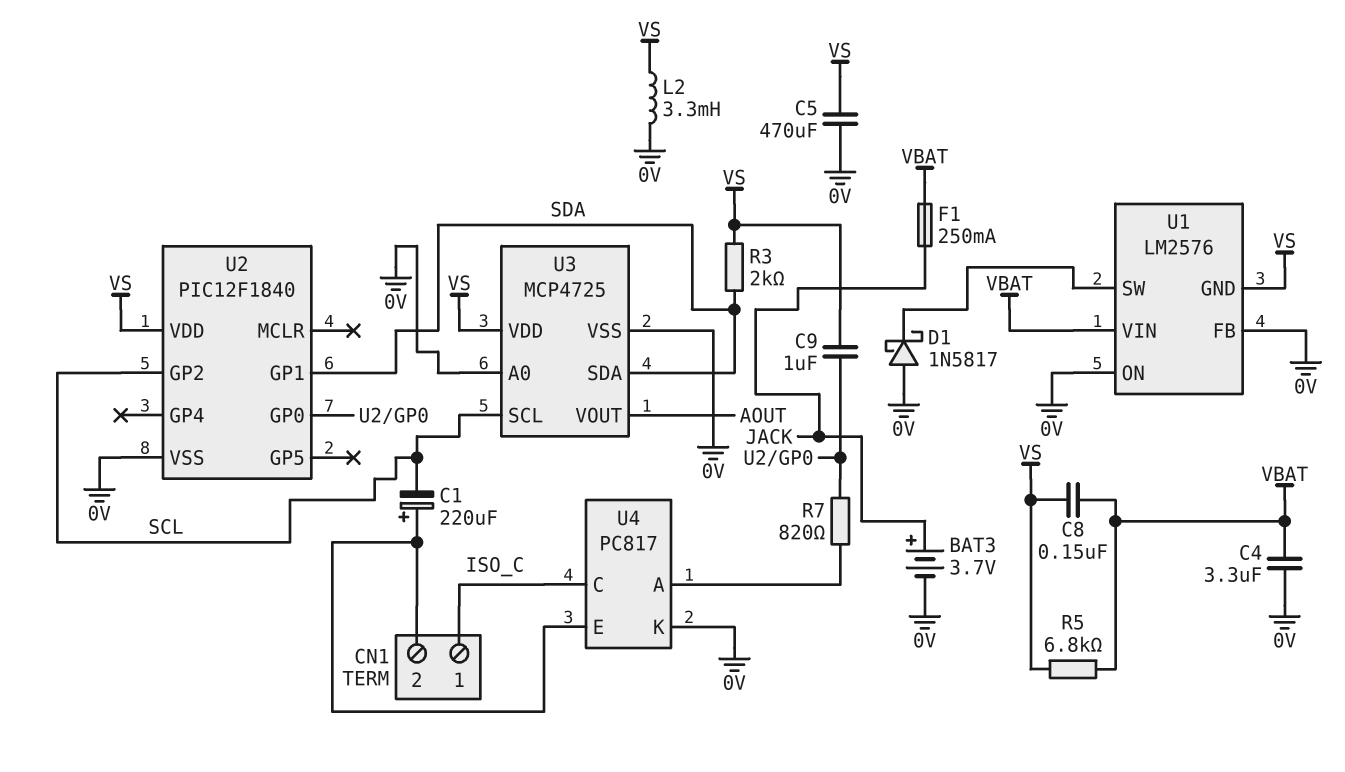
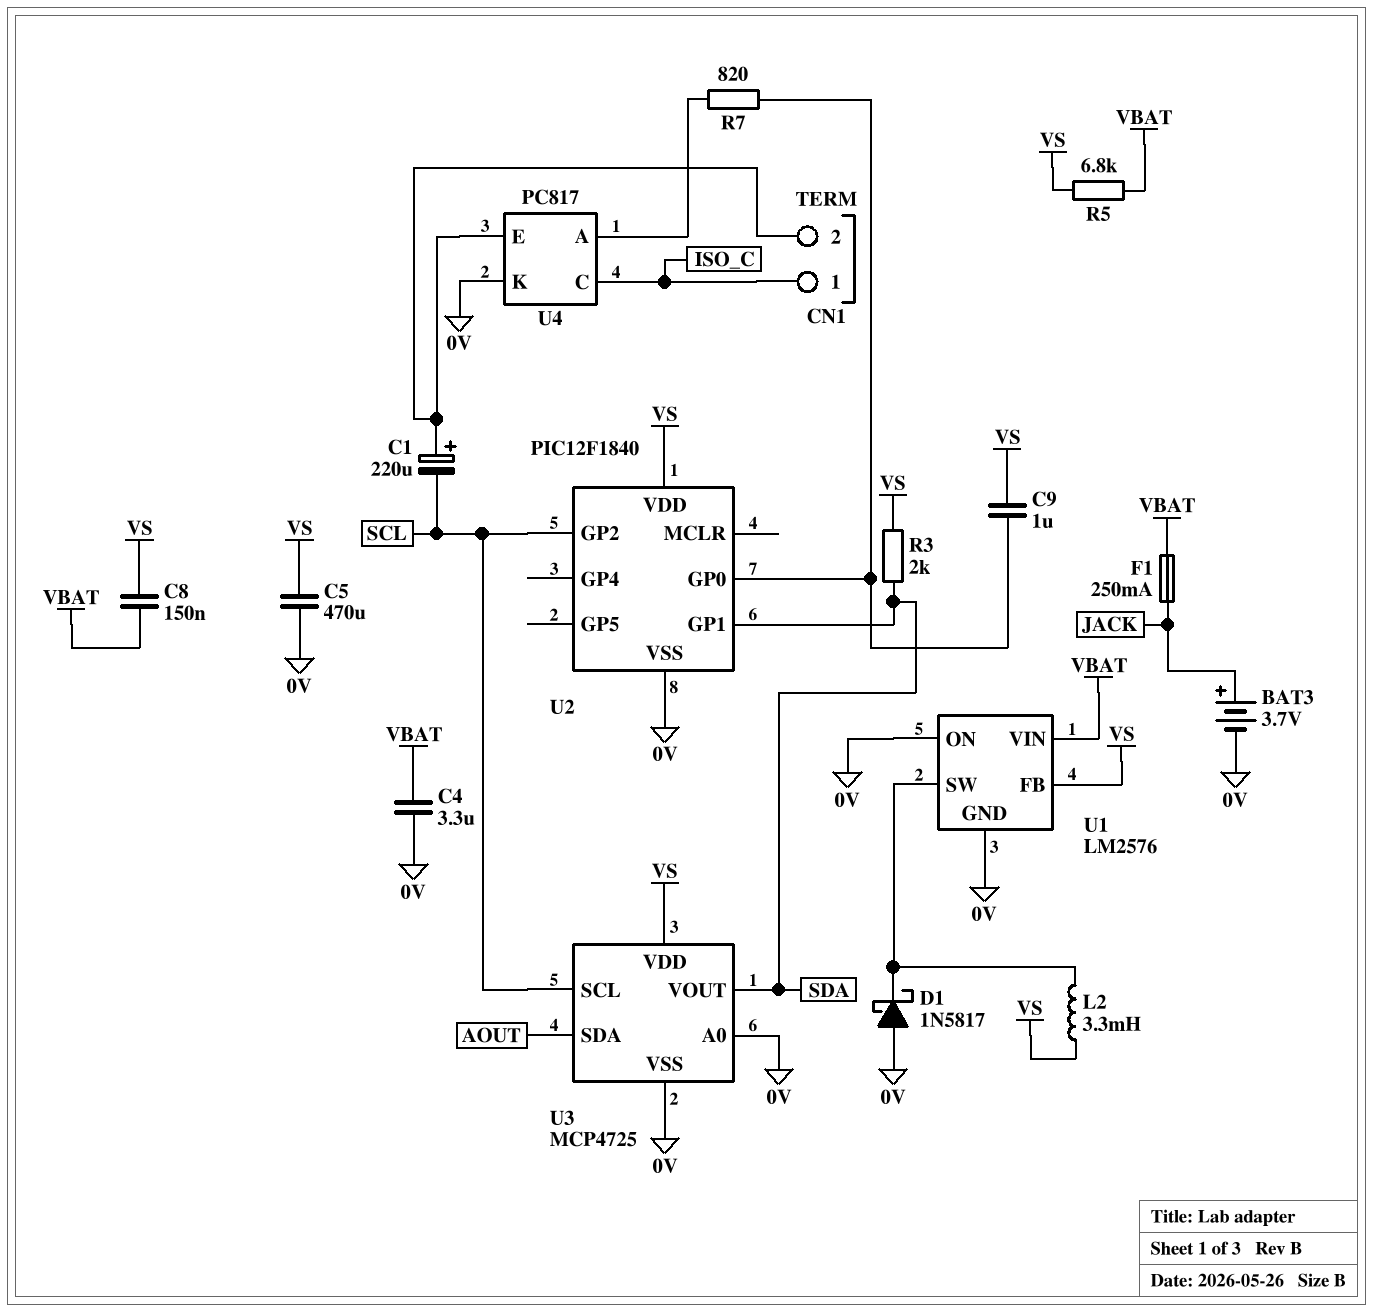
L2: 3.3mH (0V, VS) -> 3.3mH (U1/SW, VS)
U1 pin FB: 0V -> VS
U1 pin GND: VS -> 0V
U3 pin SDA: SDA -> AOUT
U3 pin VOUT: AOUT -> SDA

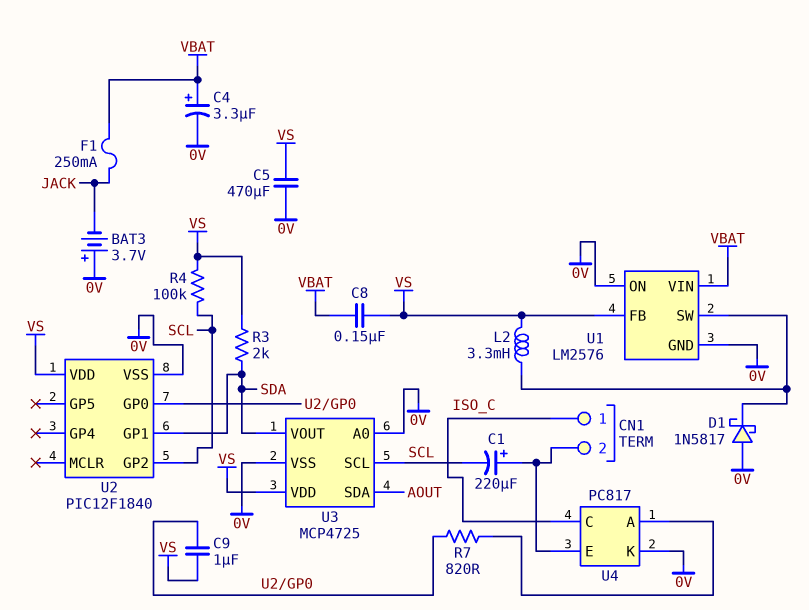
BAT3: 3.7V (plus JACK, minus 0V) -> 3.7V (plus 0V, minus JACK)
C4: 3.3uF (0V, VBAT) -> 3.3uF (plus VBAT, minus 0V)
R4: none -> 100k (SCL, VS)
R5: 6.8k (VBAT, VS) -> none

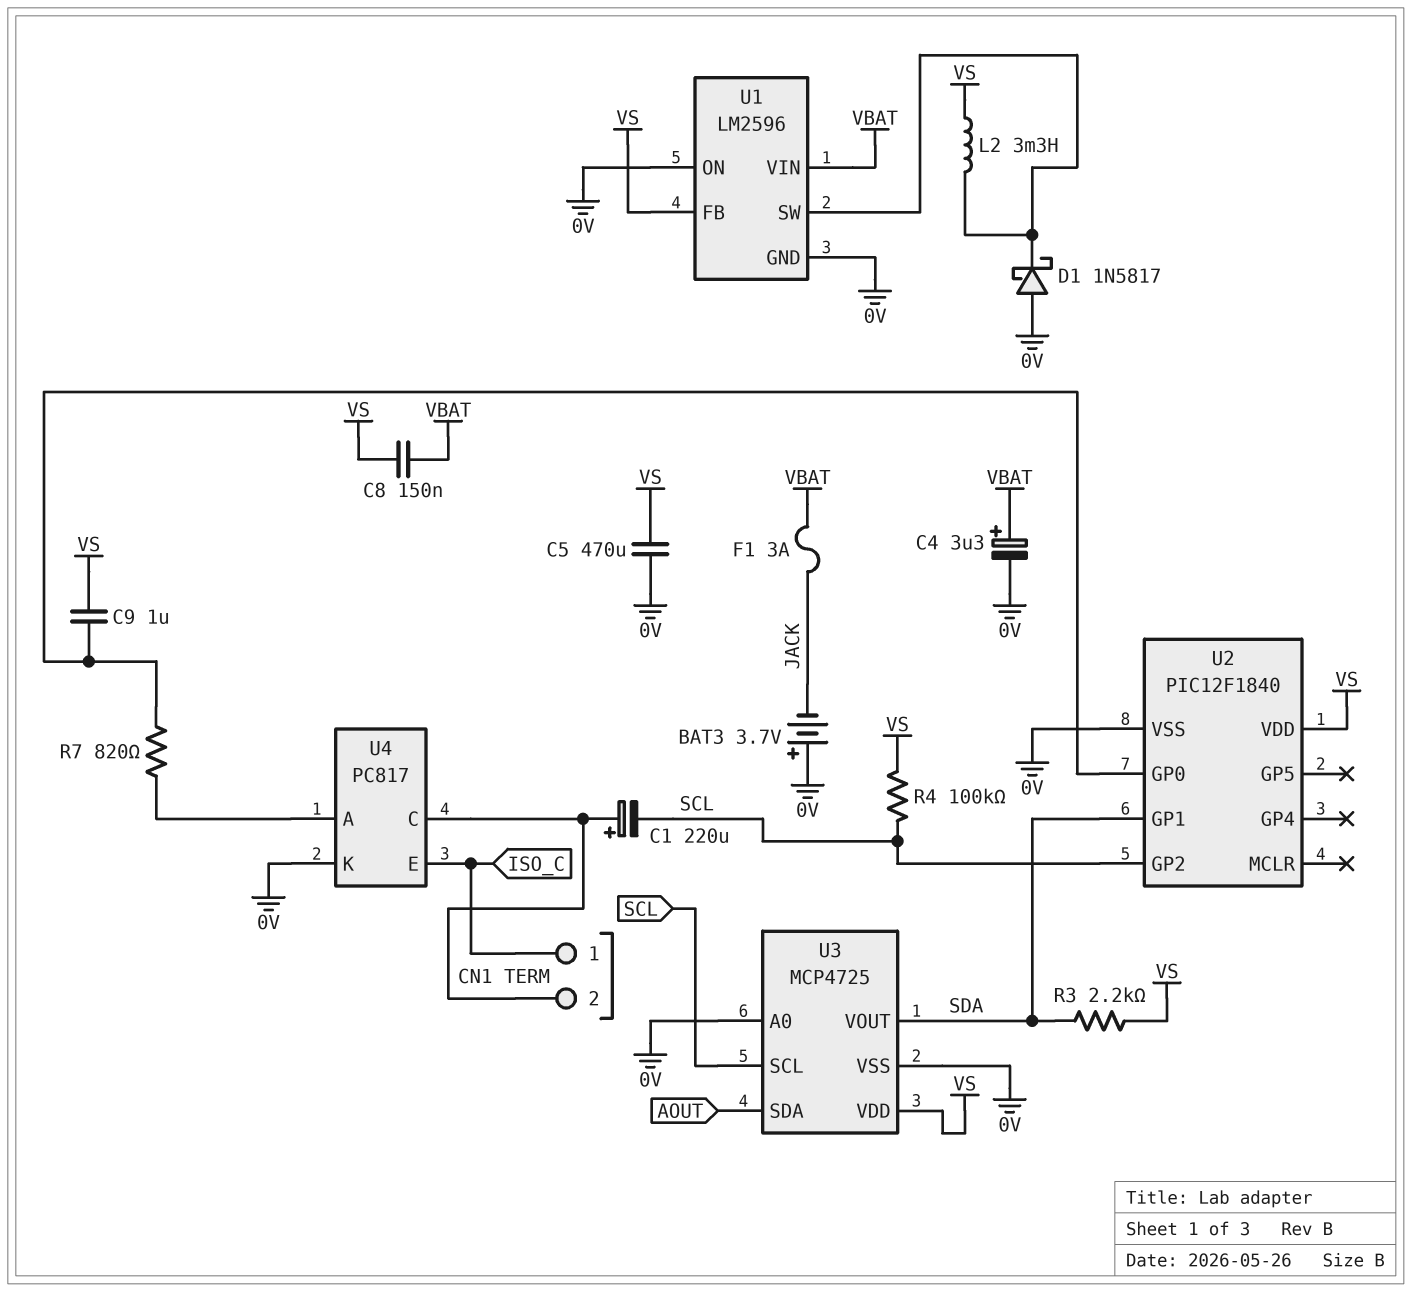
F1: 250mA (JACK, VBAT) -> 3A (JACK, VBAT)
R3: 2k (SDA, VS) -> 2.2k (SDA, VS)
U1: LM2576 -> LM2596
U4 pin C: ISO_C -> CN1/2
U4 pin E: CN1/2 -> ISO_C

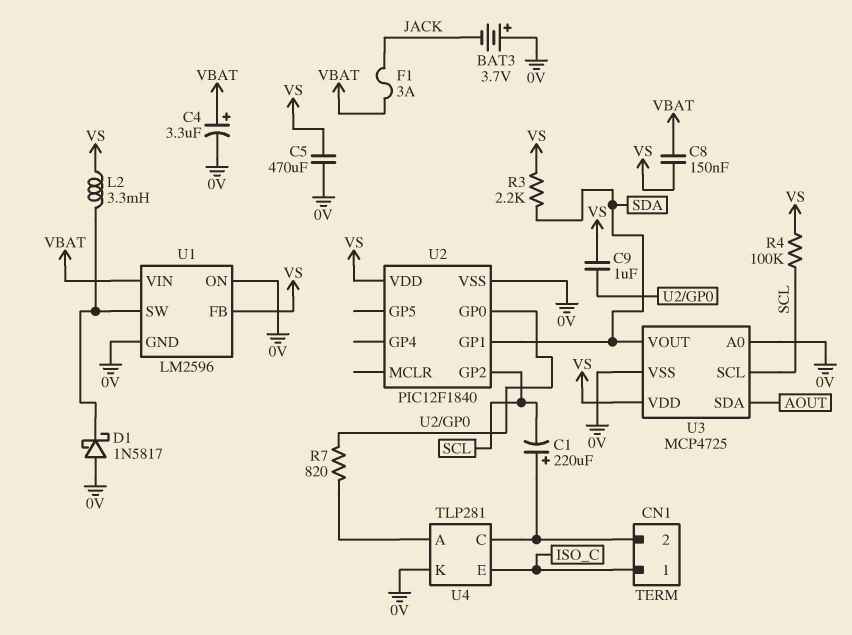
U4: PC817 -> TLP281

